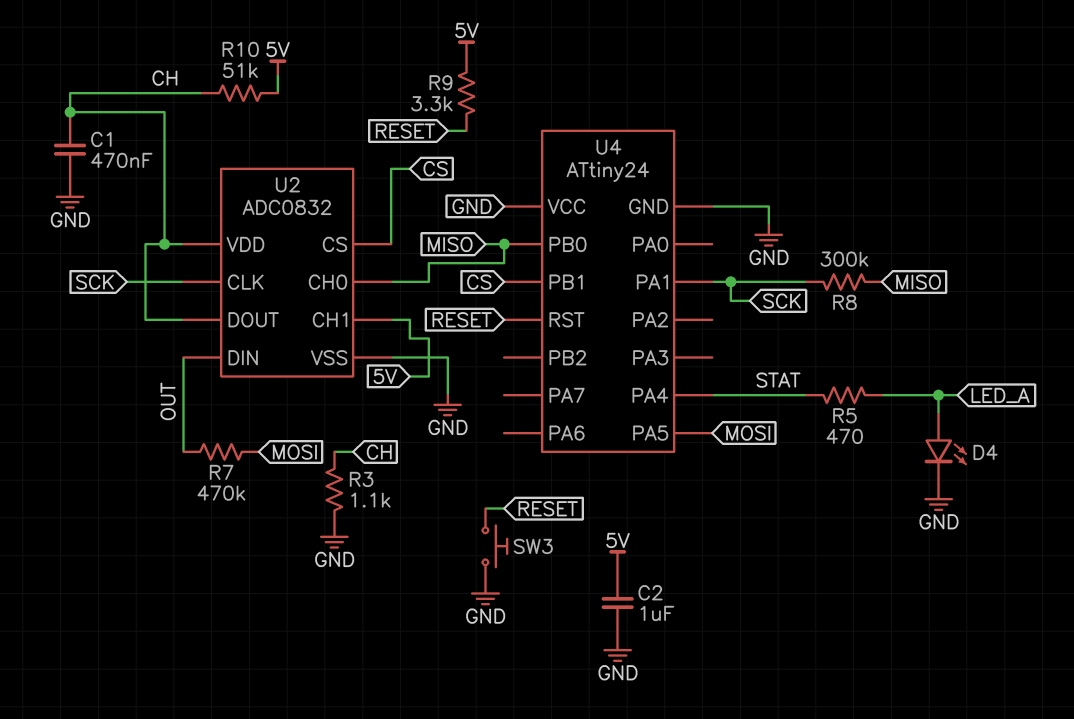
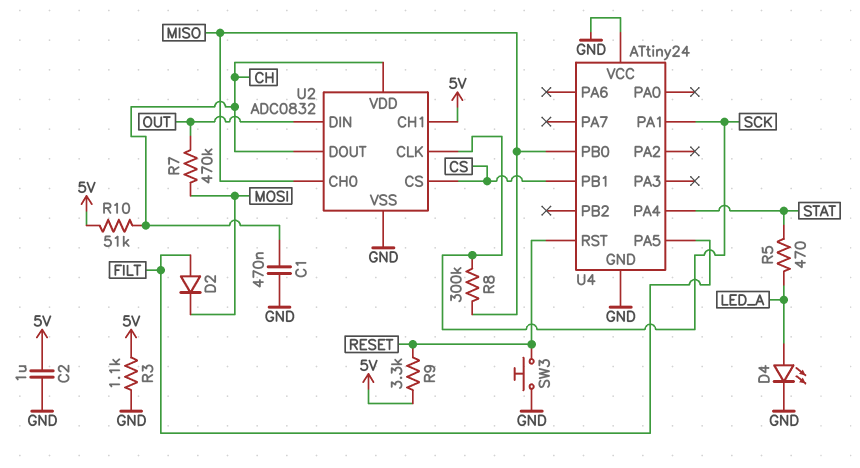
D2: none -> diode (A FILT, K MOSI)
R3: 1.1k (CH, GND) -> 1.1k (5V, GND)
U4 pin PA5: MOSI -> FILT

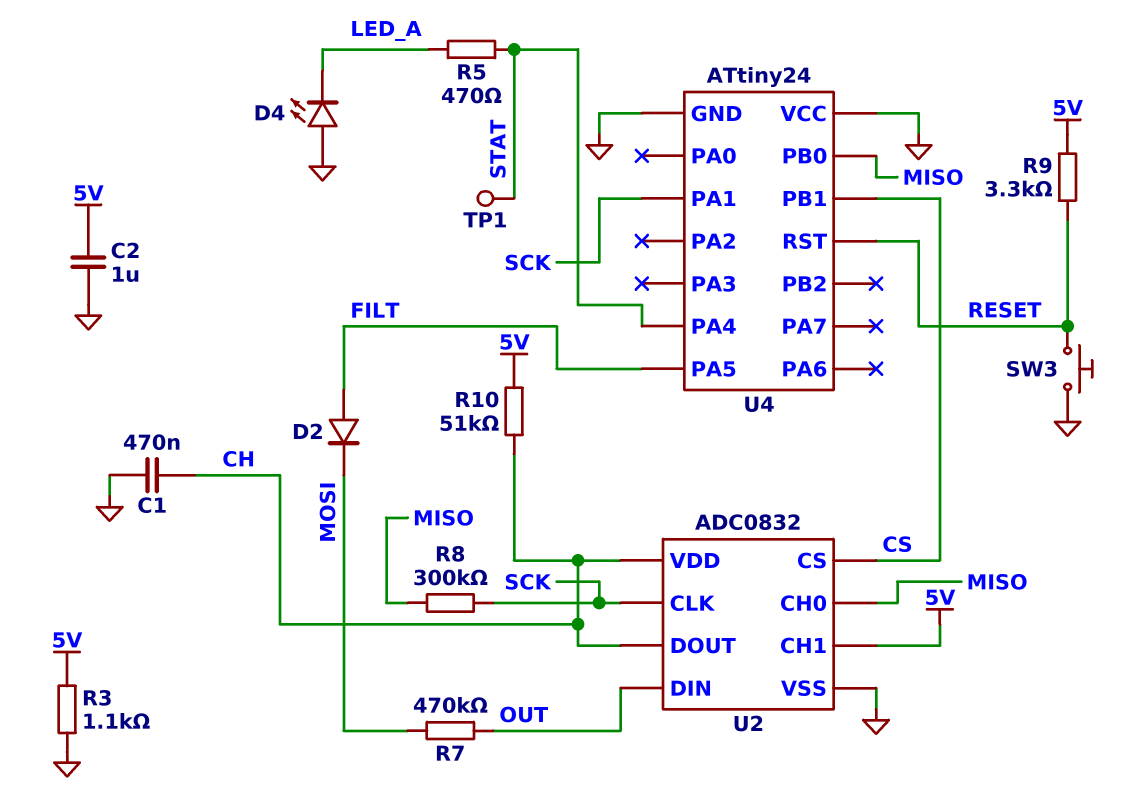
D4: LED (A LED_A, K GND) -> LED (A GND, K LED_A)
TP1: none -> test point (STAT)

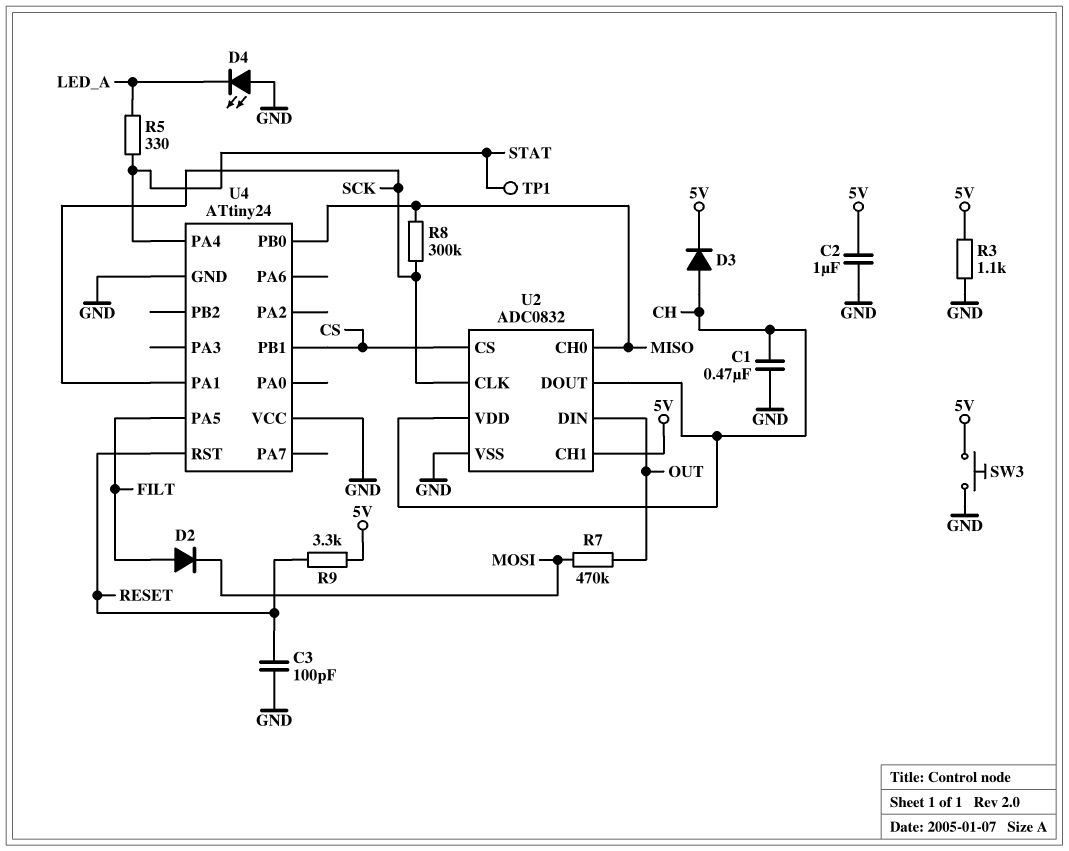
C3: none -> 100pF (GND, RESET)
D3: none -> diode (A CH, K 5V)
R5: 470 (LED_A, STAT) -> 330 (LED_A, STAT)
R10: 51k (5V, CH) -> none
SW3: button (GND, RESET) -> button (5V, GND)

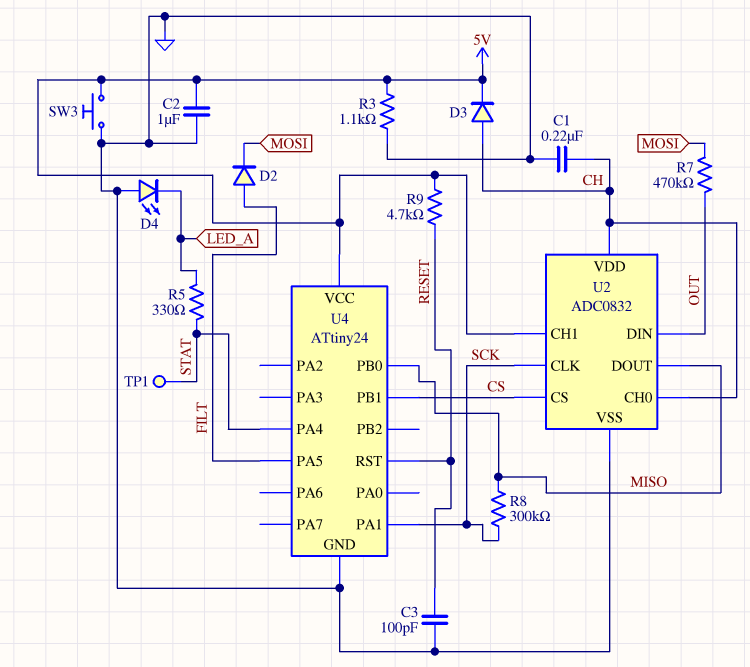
C1: 470nF (CH, GND) -> 220nF (CH, GND)
R9: 3.3k (5V, RESET) -> 4.7k (5V, RESET)
U2 pin CH0: MISO -> CH
U2 pin DOUT: CH -> MISO
U4 pin VCC: GND -> 5V

